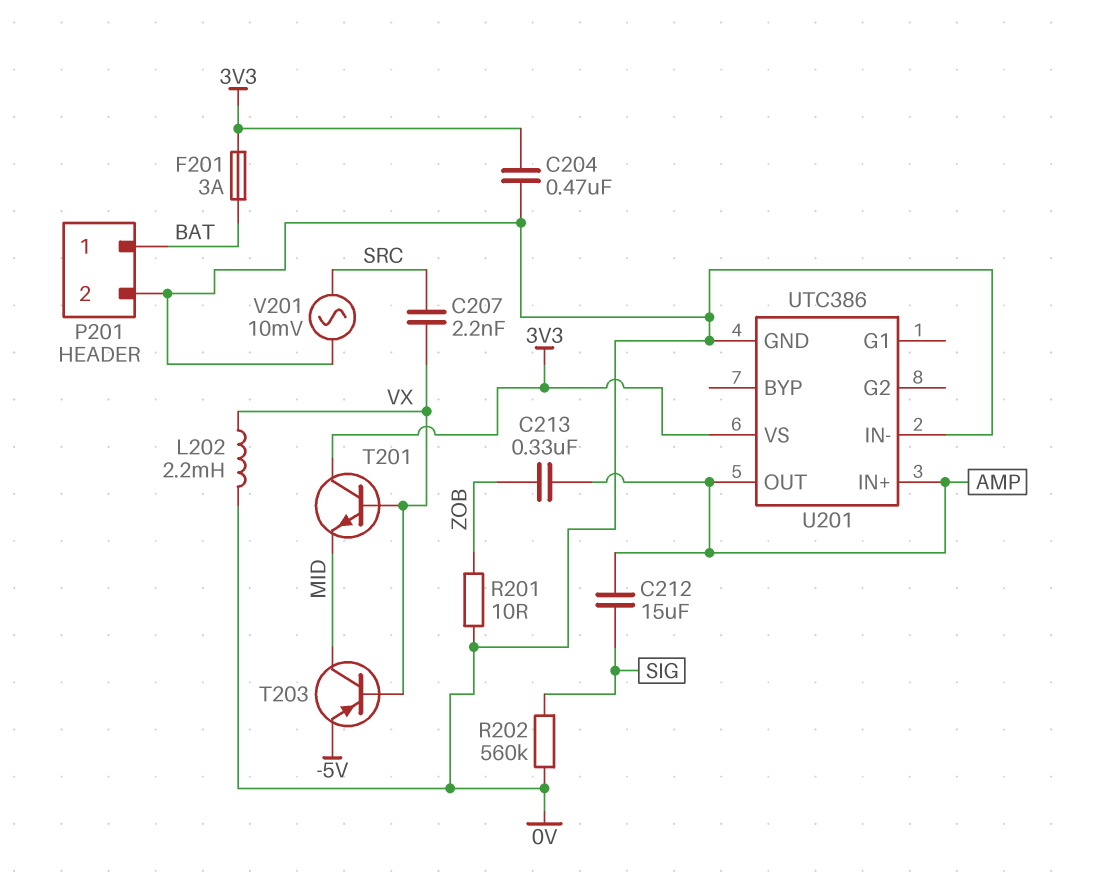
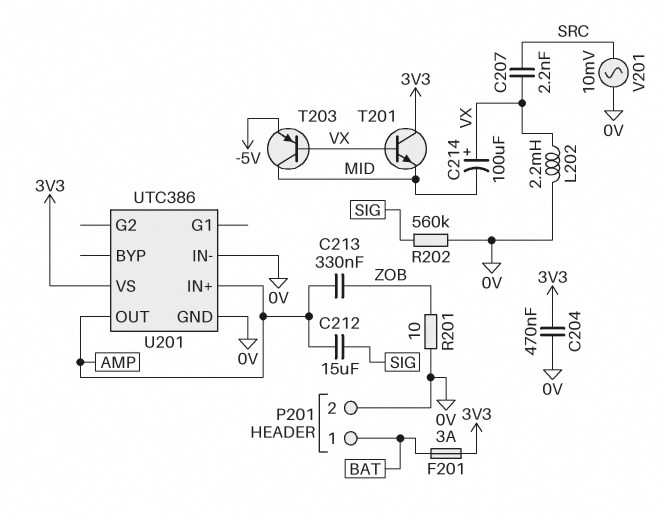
C214: none -> 100uF (plus VX, minus MID)

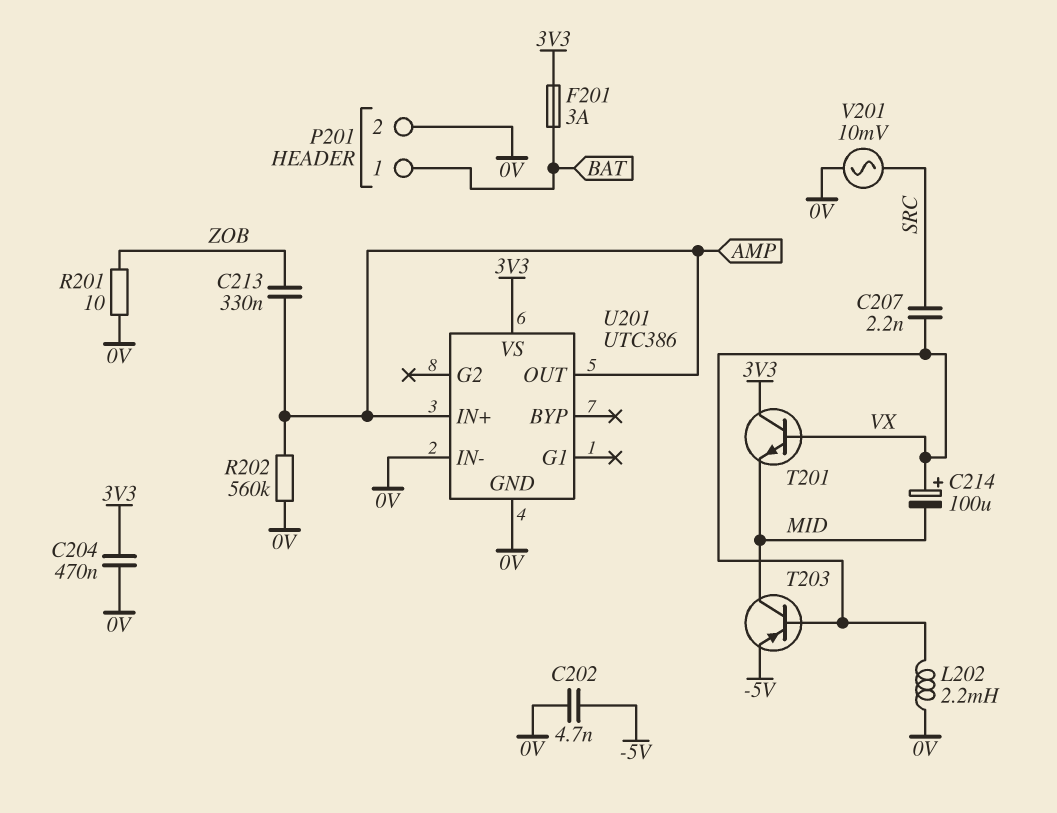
C202: none -> 4.7nF (-5V, 0V)
C212: 15uF (AMP, SIG) -> none
R202: 560k (0V, SIG) -> 560k (0V, AMP)

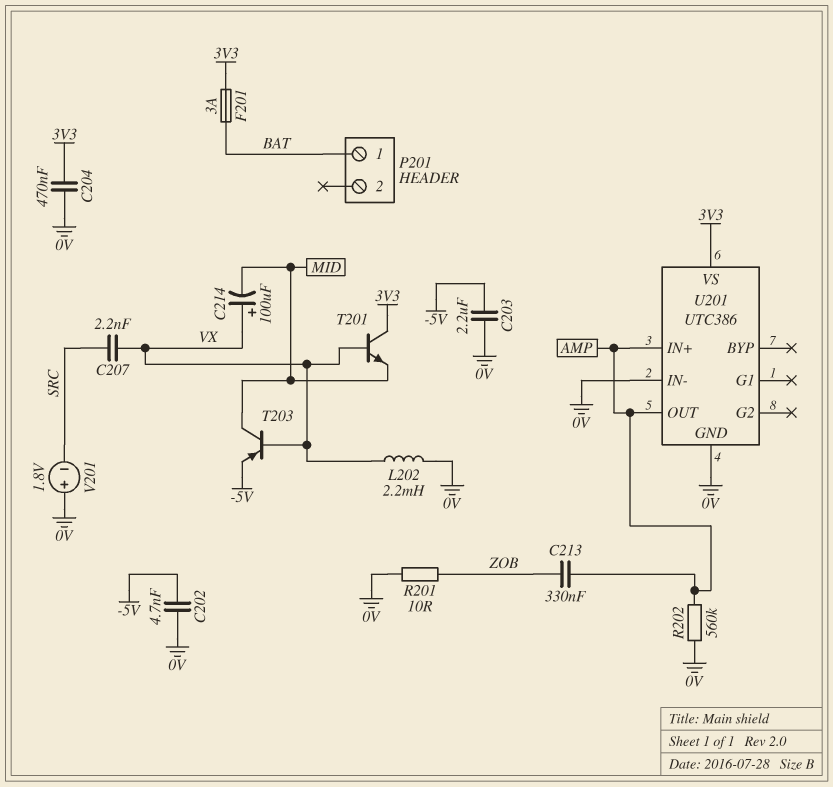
C203: none -> 2.2uF (-5V, 0V)
P201 pin 2: 0V -> none
V201: AC 10mV (0V, SRC) -> 1.8V (plus 0V, minus SRC)

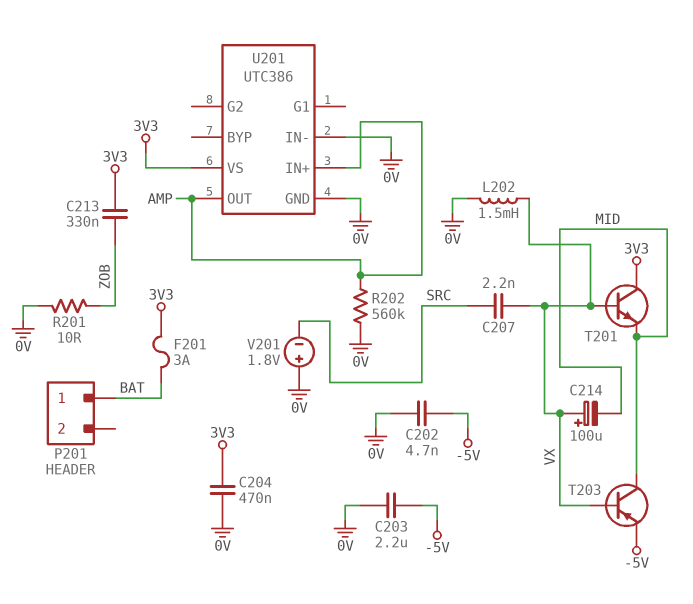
C213: 330nF (AMP, ZOB) -> 330nF (3V3, ZOB)
L202: 2.2mH (0V, VX) -> 1.5mH (0V, VX)

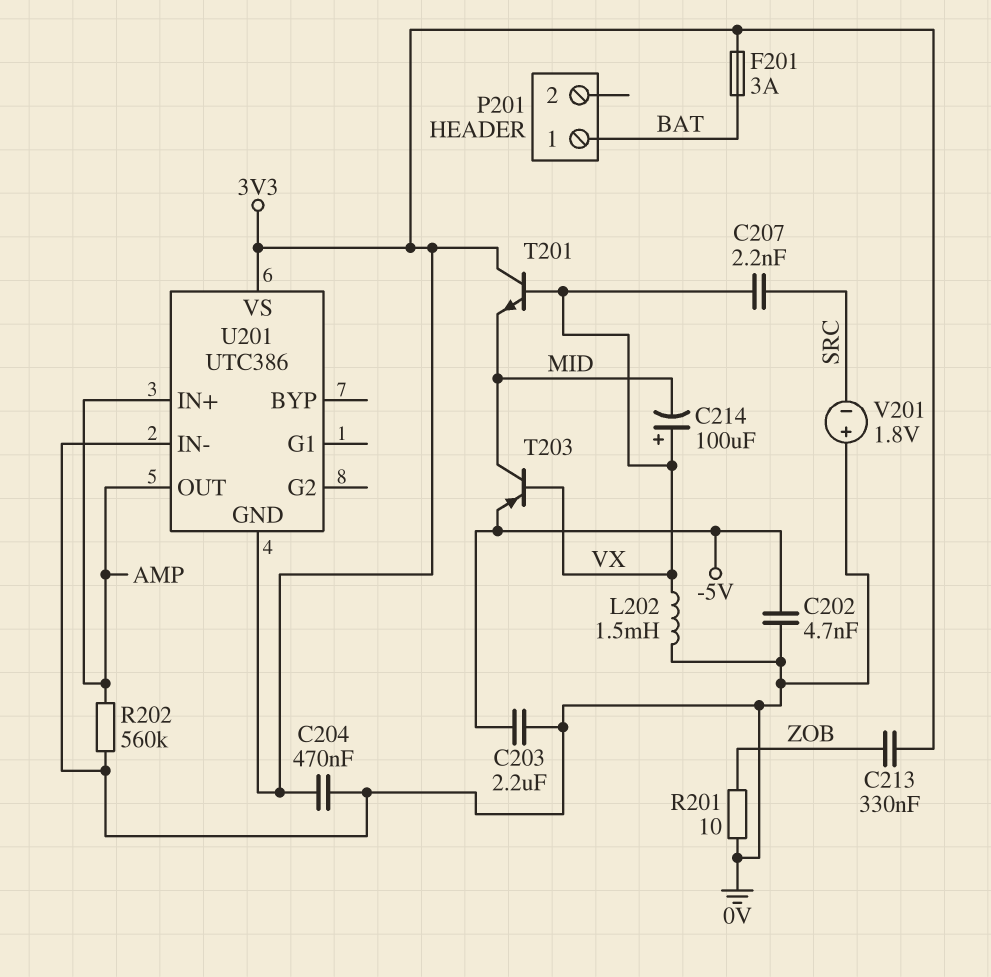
U201 pin GND: 0V -> 3V3

